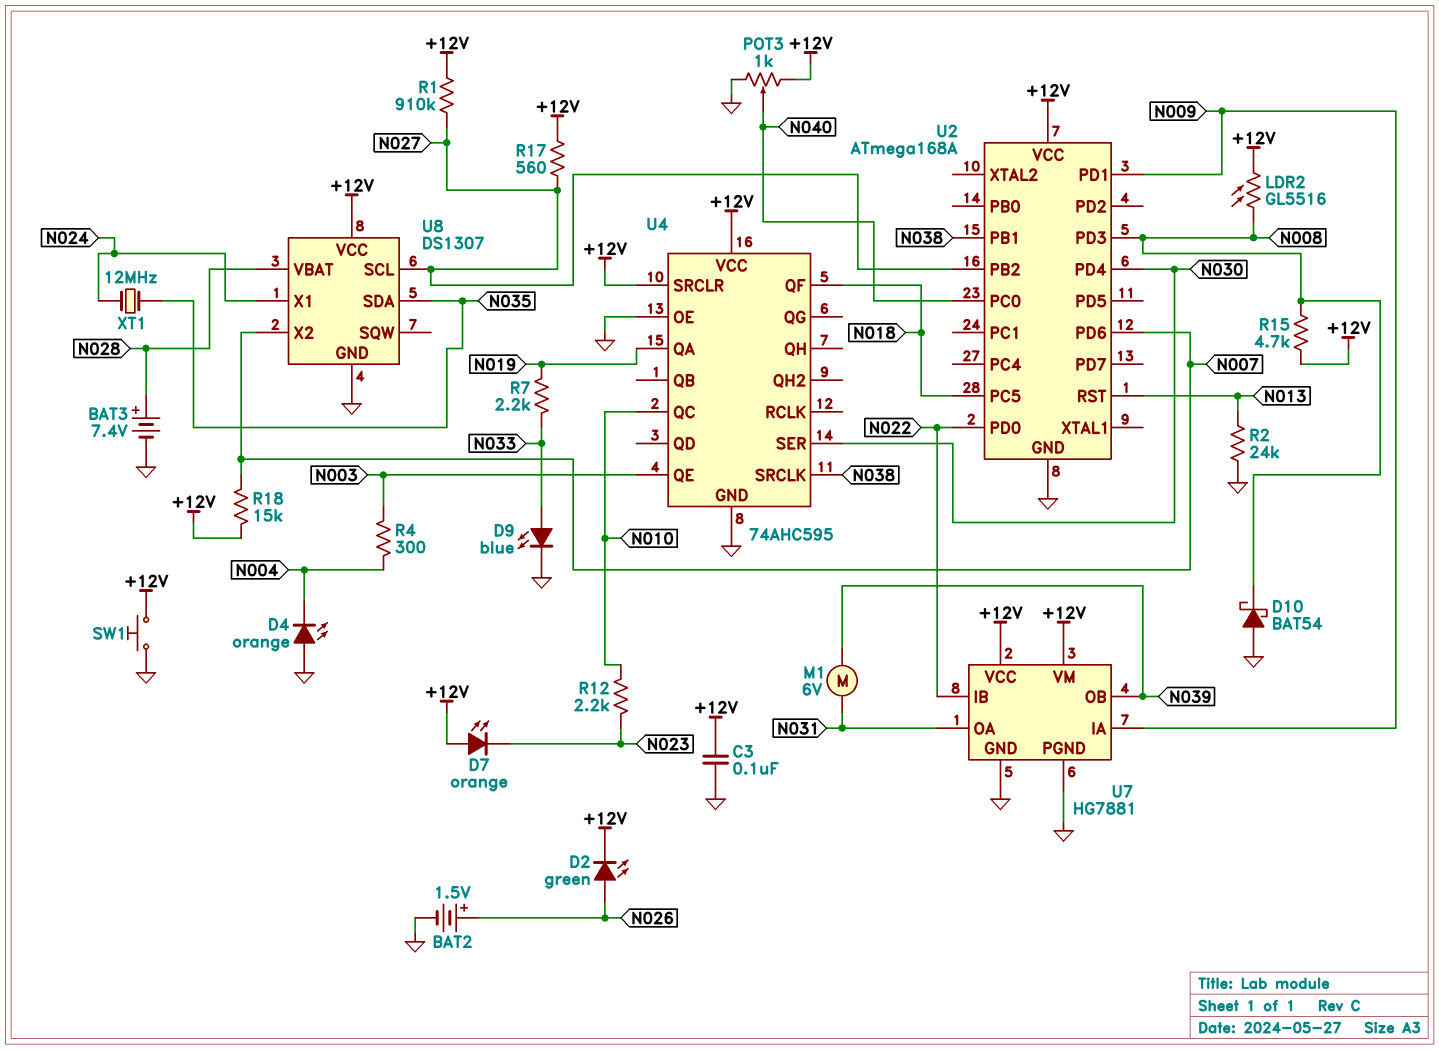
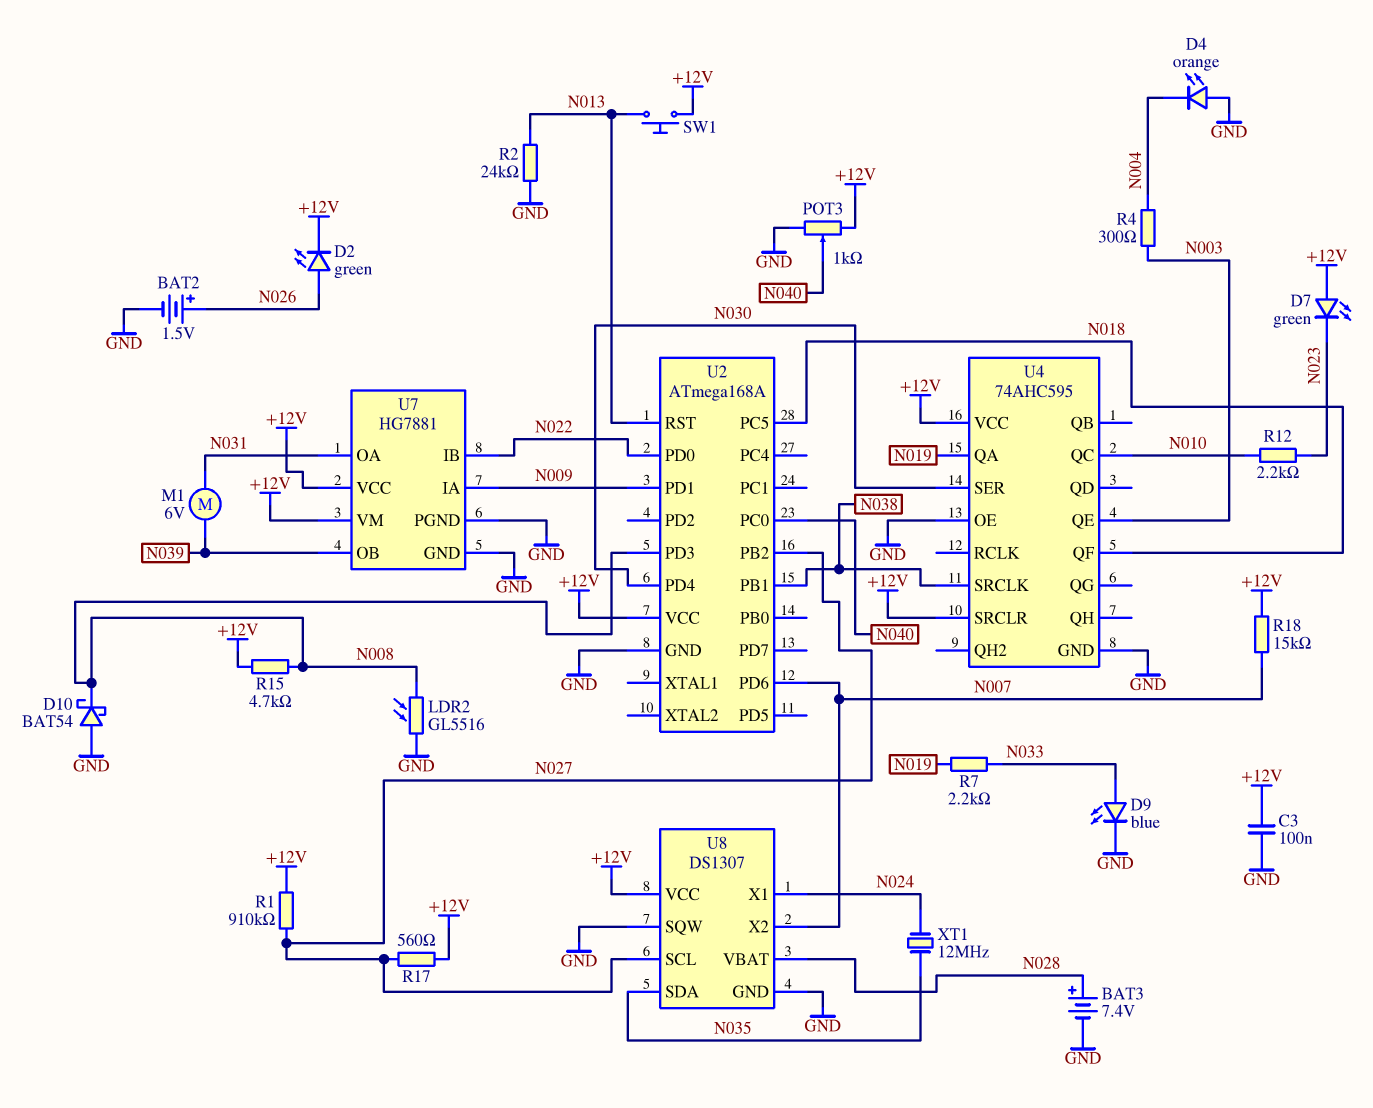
D7: LED orange (A +12V, K N023) -> LED green (A +12V, K N023)
LDR2: GL5516 (+12V, N008) -> GL5516 (GND, N008)
SW1: button (+12V, GND) -> button (+12V, N013)
U8 pin SQW: none -> GND

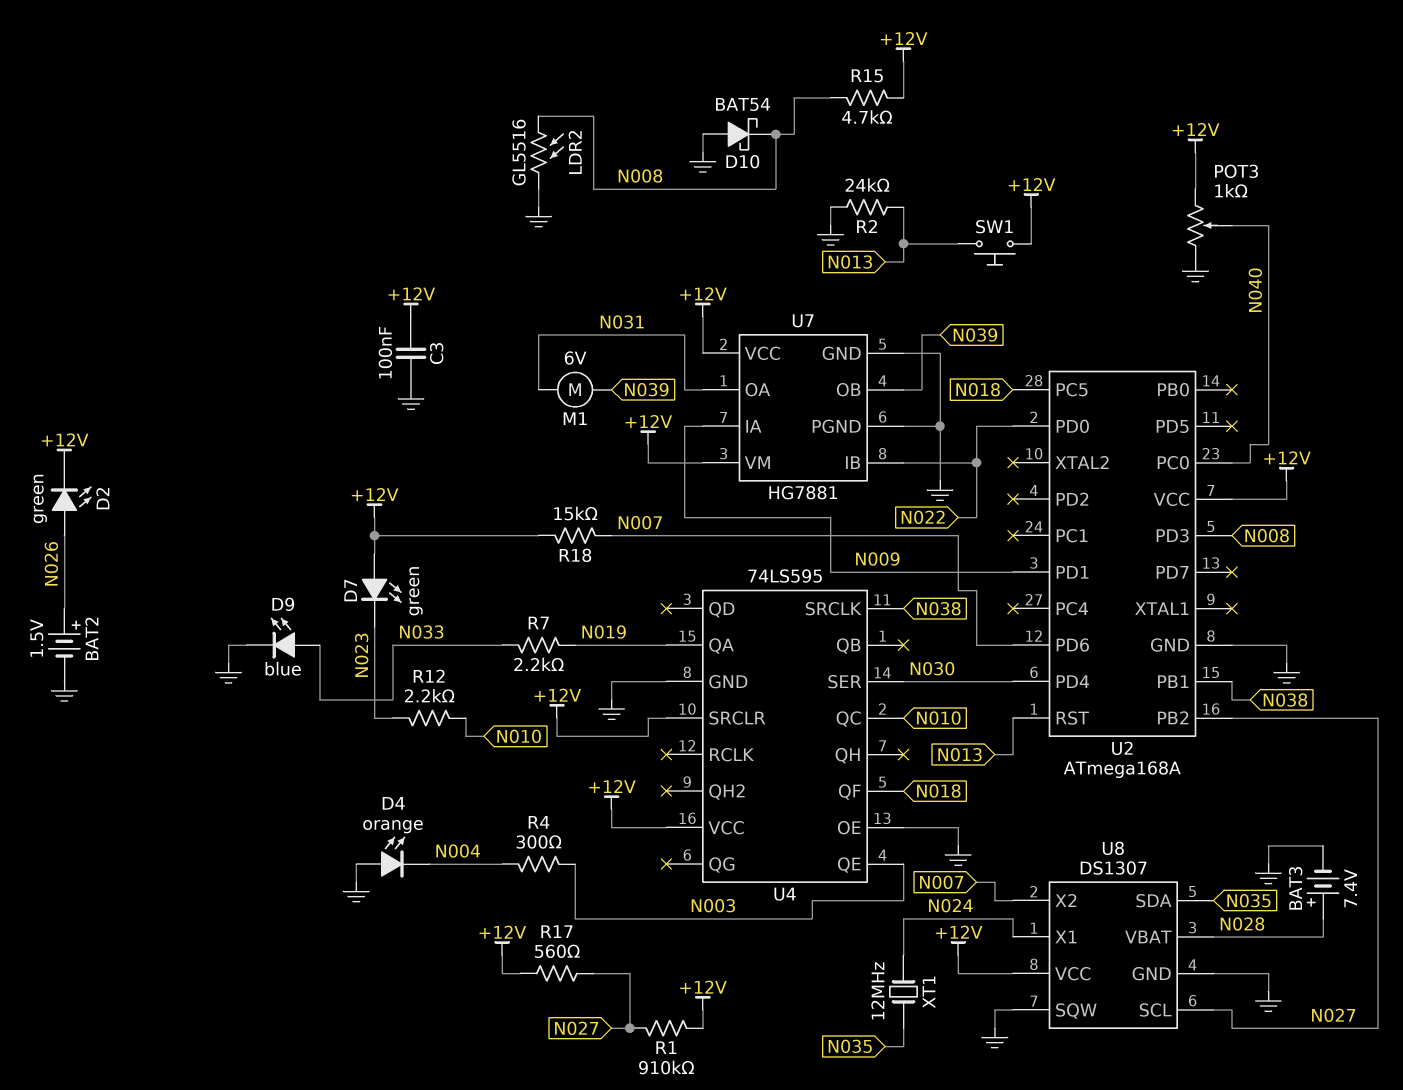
U4: 74AHC595 -> 74LS595

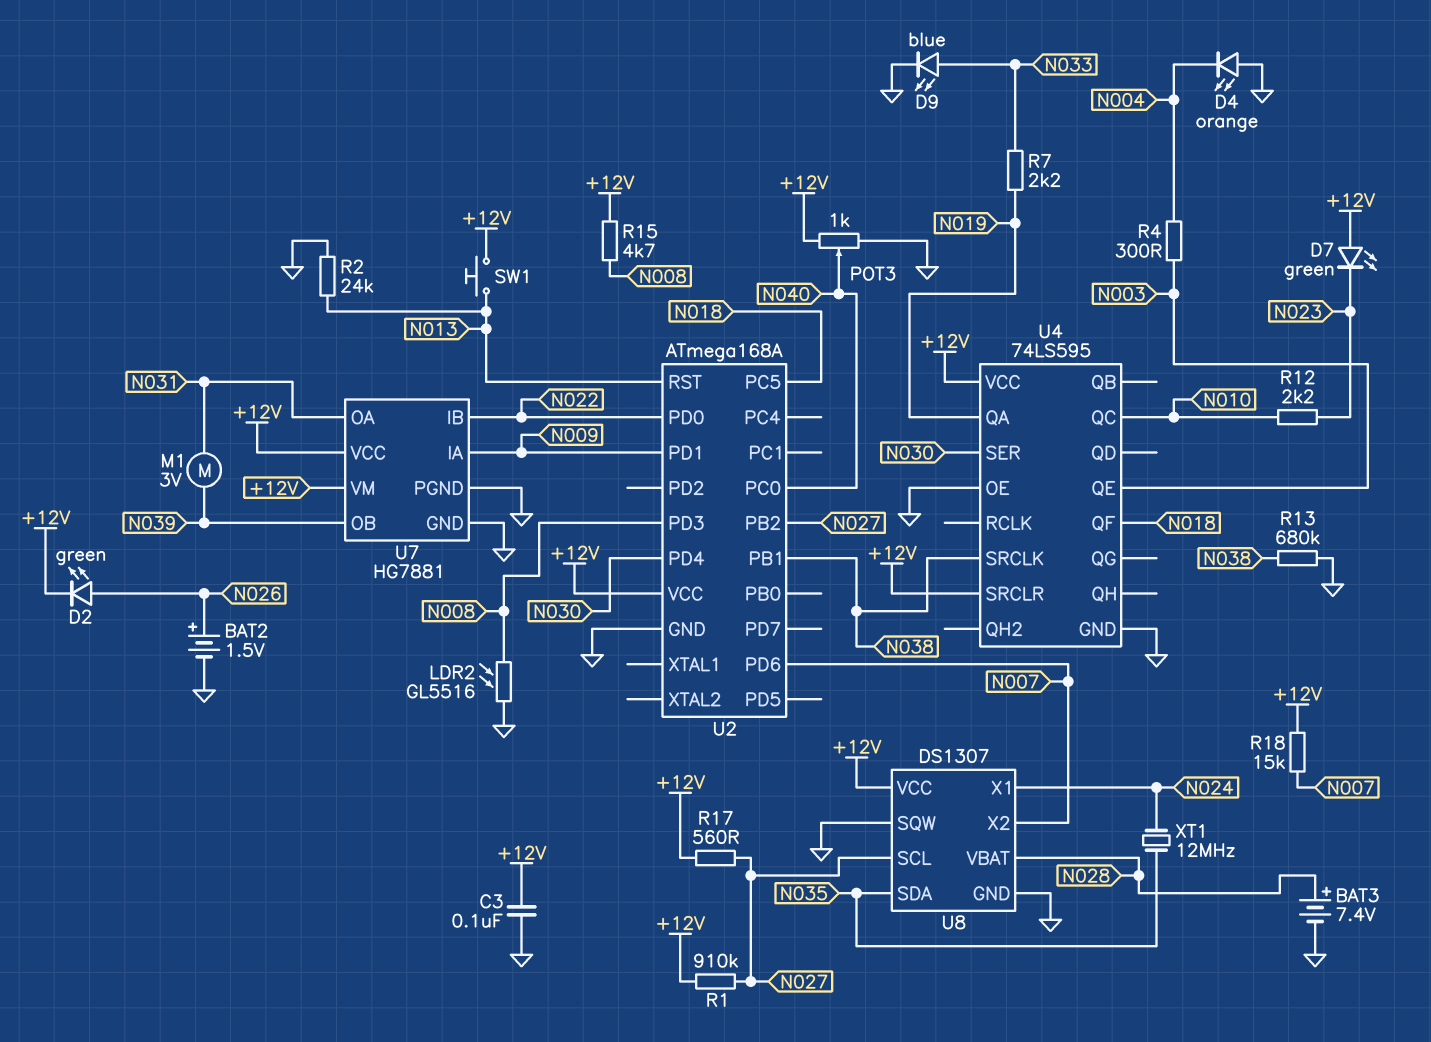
D10: schottky BAT54 (A GND, K N008) -> none
M1: motor 6V (N031, N039) -> motor 3V (N031, N039)
R13: none -> 680k (GND, N038)

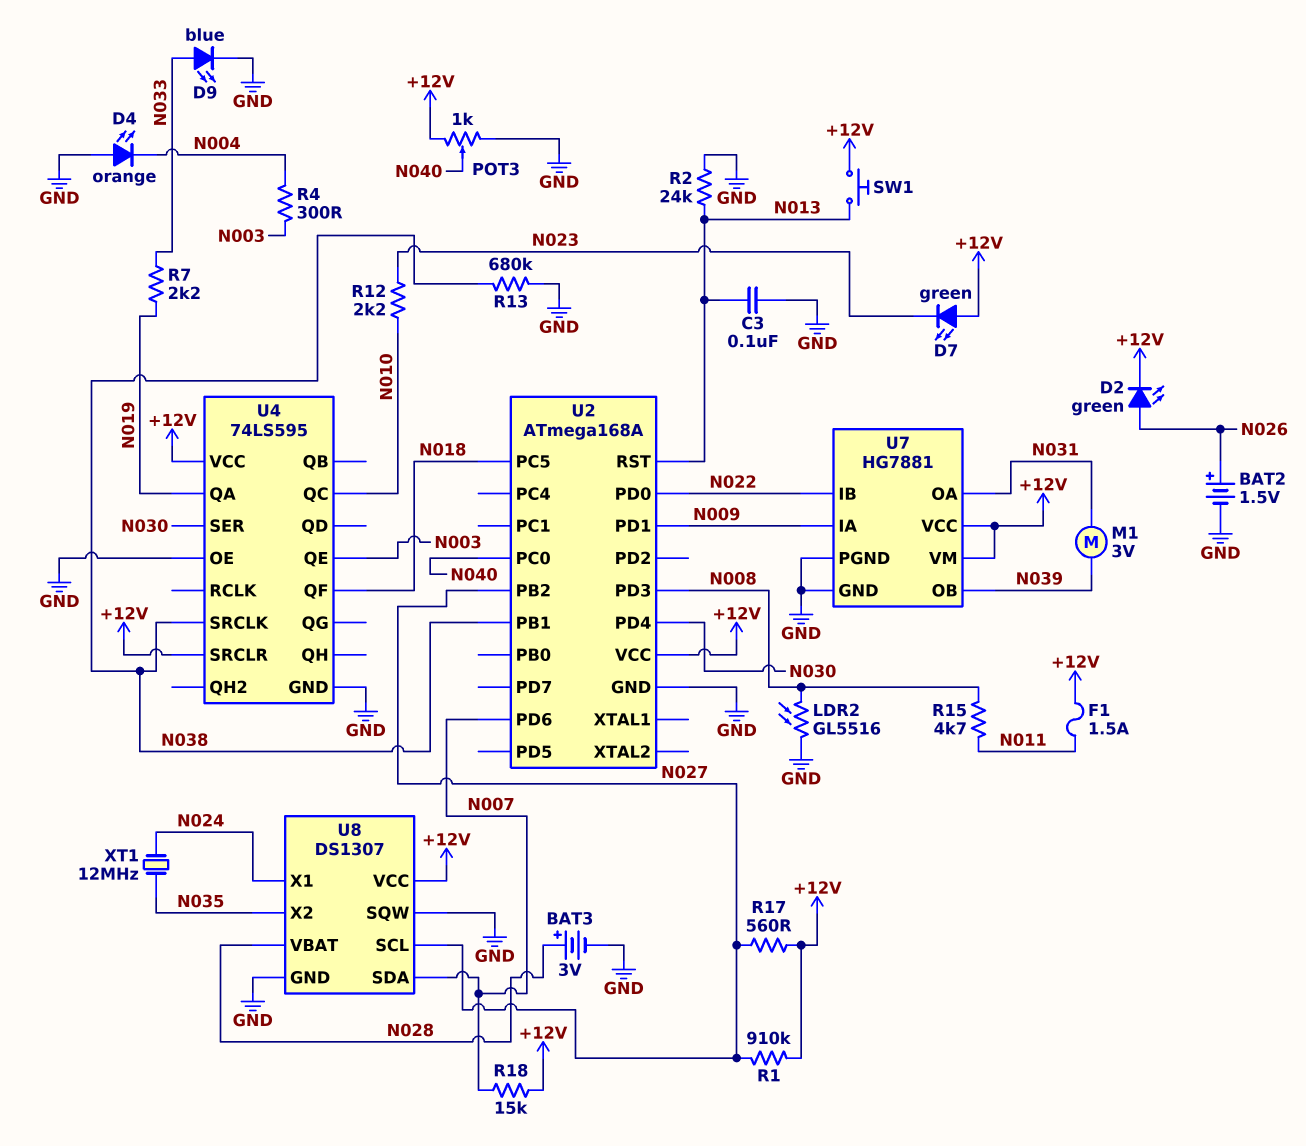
BAT3: 7.4V (plus N028, minus GND) -> 3V (plus N028, minus GND)
C3: 100nF (+12V, GND) -> 100nF (GND, N013)
F1: none -> 1.5A (+12V, N011)
R15: 4.7k (+12V, N008) -> 4.7k (N008, N011)
U8 pin SDA: N035 -> N007
U8 pin X2: N007 -> N035

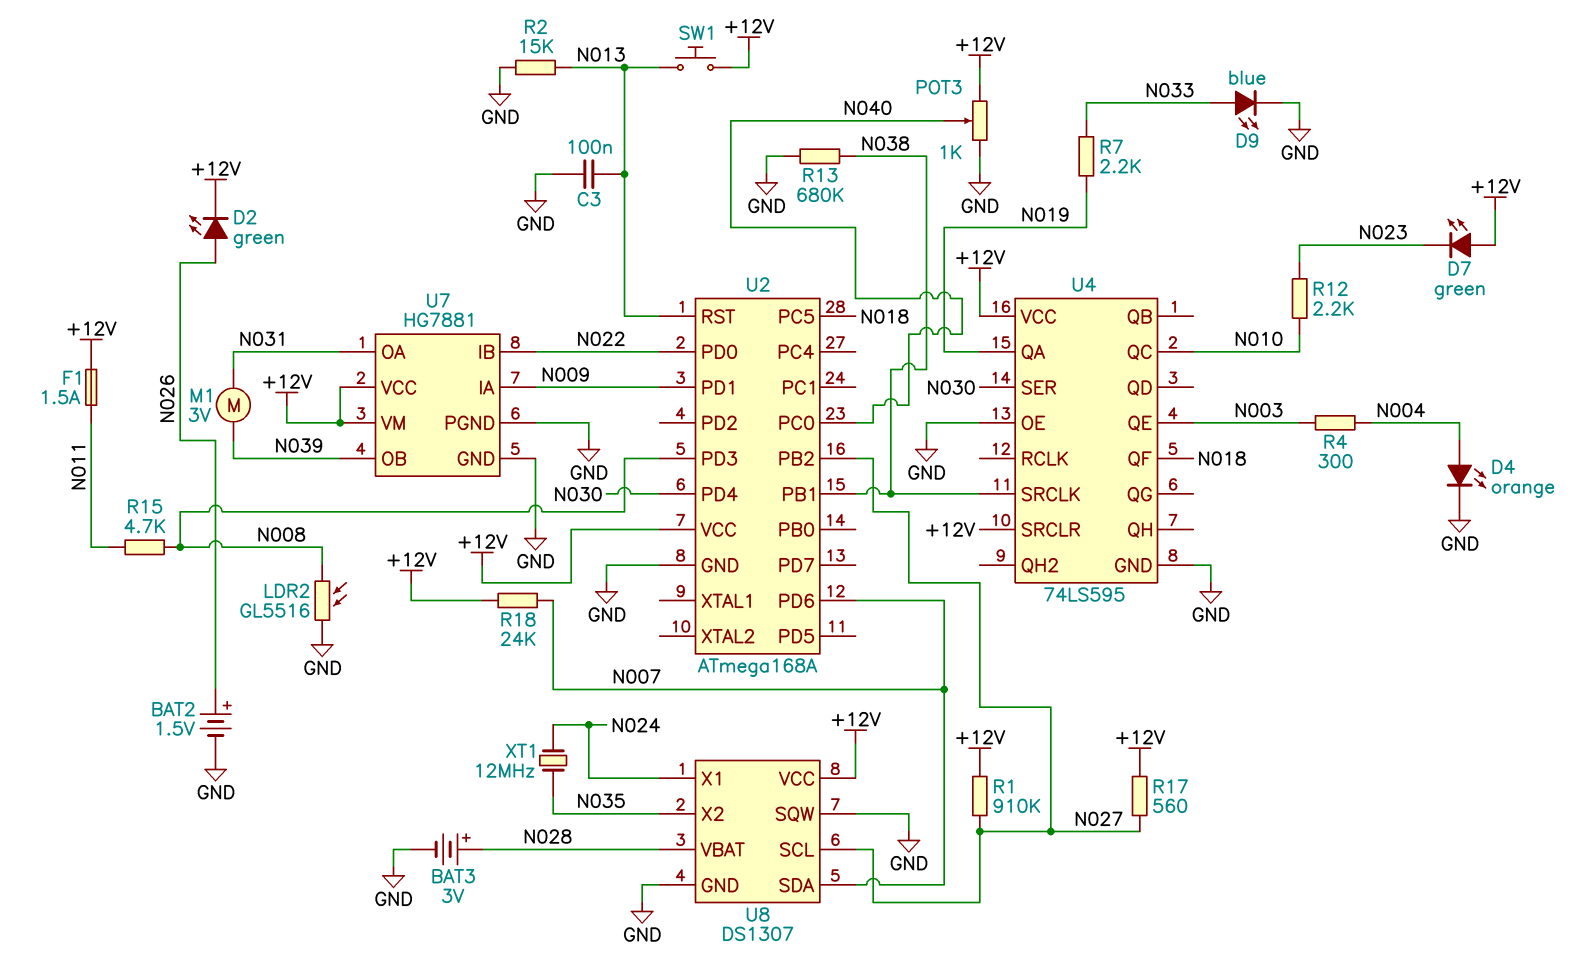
D4: LED orange (A GND, K N004) -> LED orange (A N004, K GND)
R2: 24k (GND, N013) -> 15k (GND, N013)
R18: 15k (+12V, N007) -> 24k (+12V, N007)

